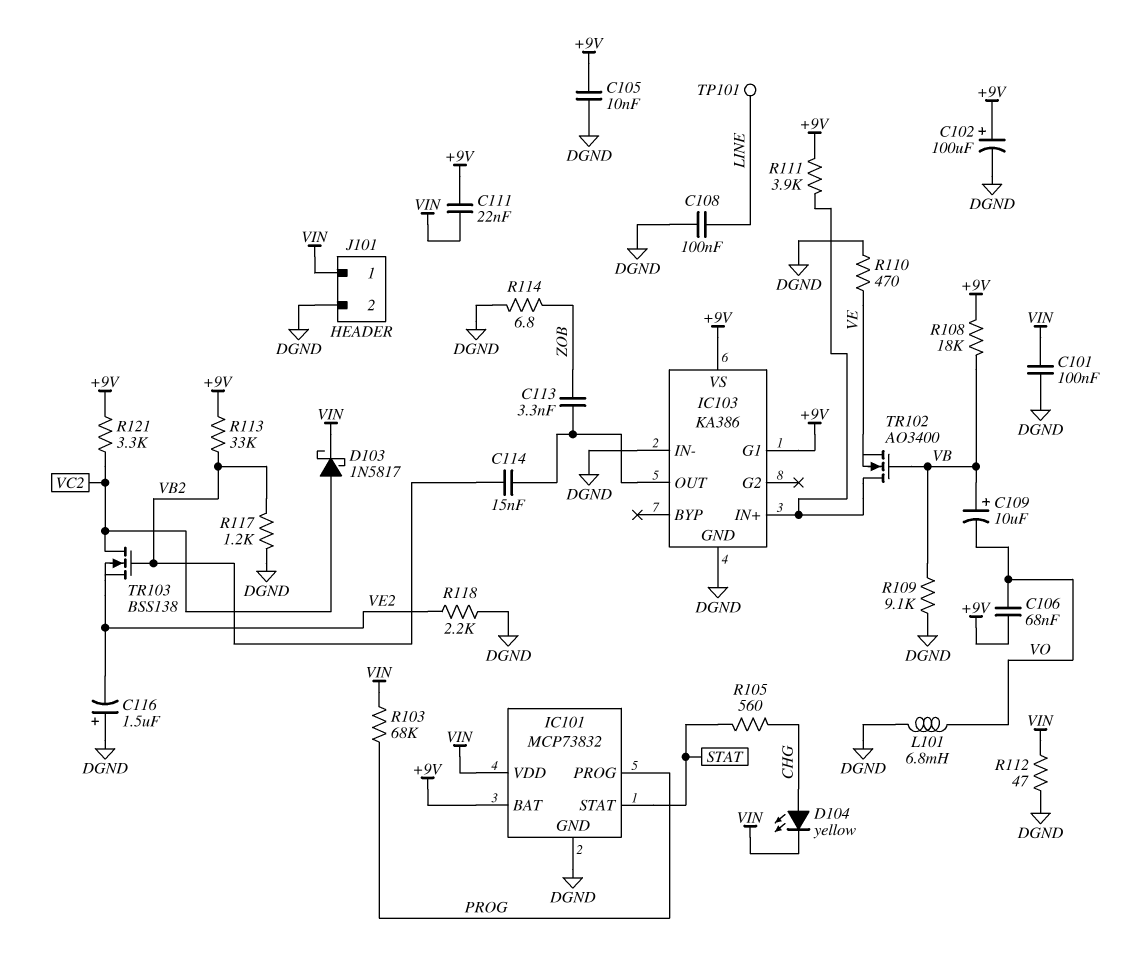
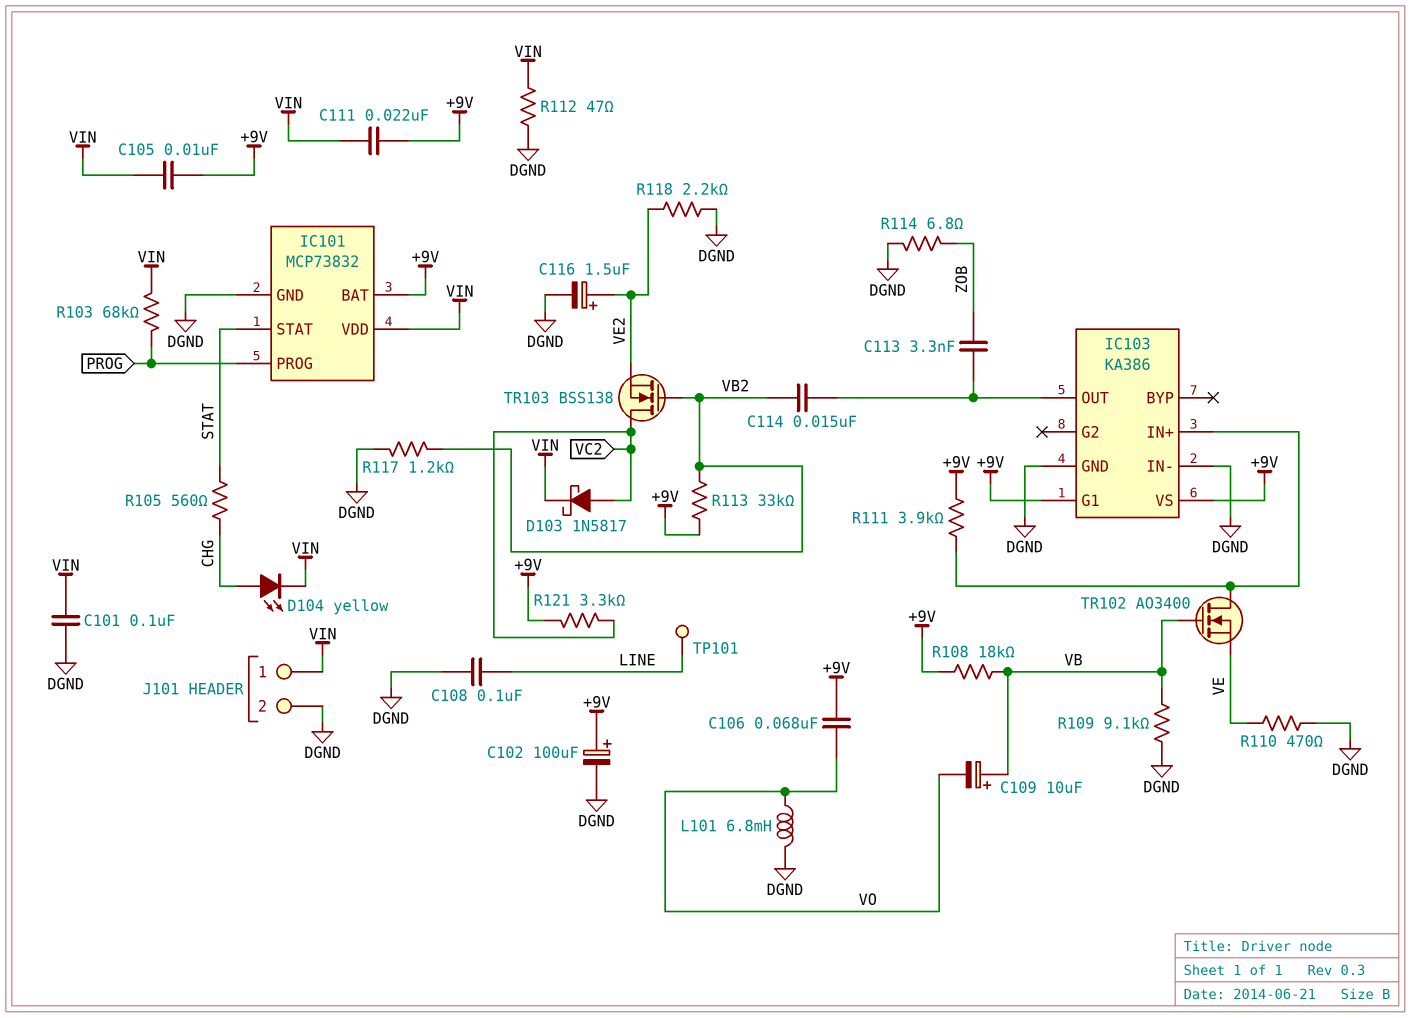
C105: 10nF (+9V, DGND) -> 10nF (+9V, VIN)
C116: 1.5uF (plus DGND, minus VE2) -> 1.5uF (plus VE2, minus DGND)

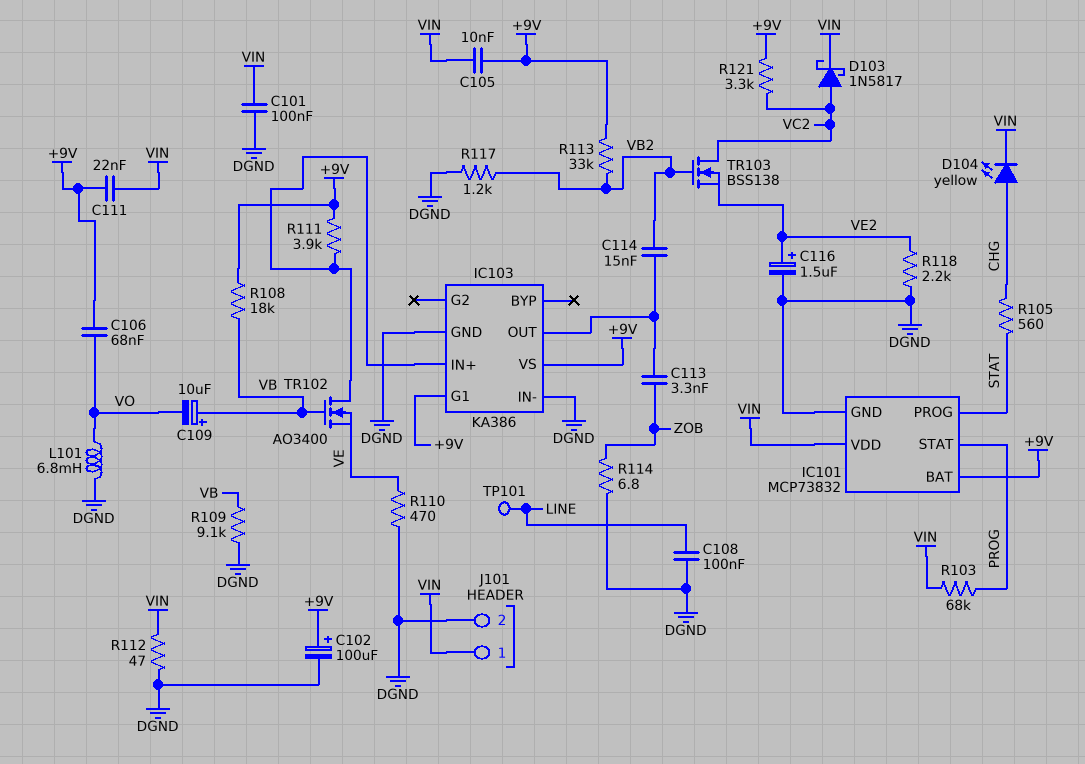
IC101 pin PROG: PROG -> STAT
IC101 pin STAT: STAT -> PROG

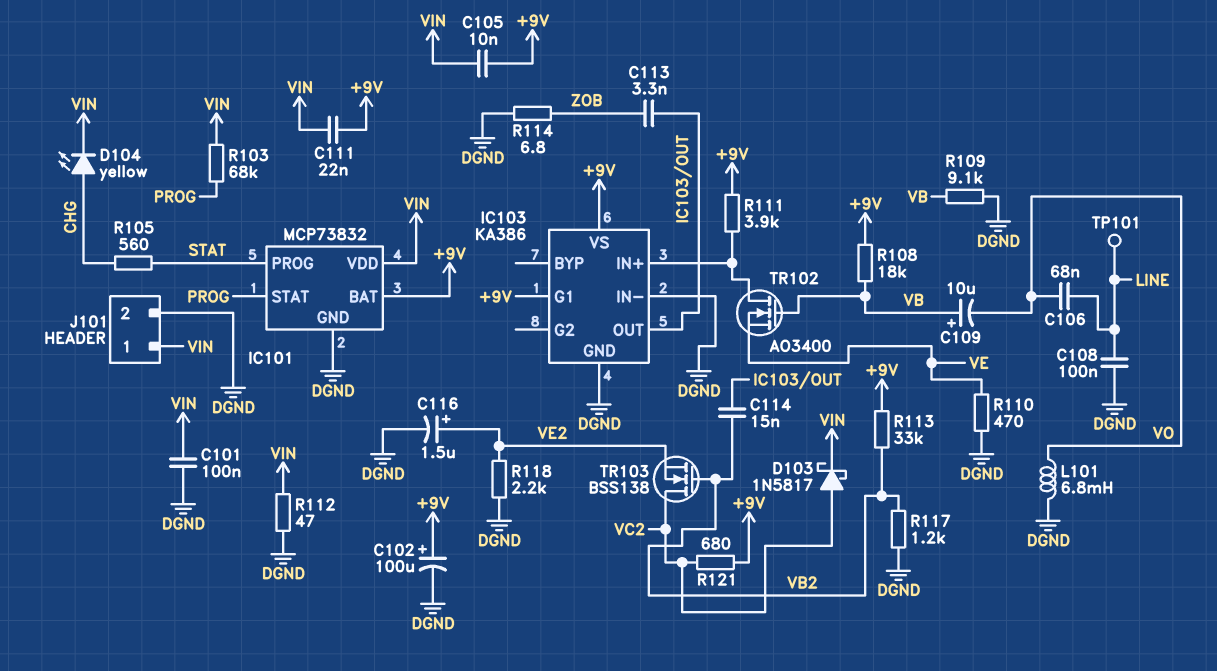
C106: 68nF (+9V, VO) -> 68nF (LINE, VO)
R121: 3.3k (+9V, VC2) -> 680 (+9V, VC2)

